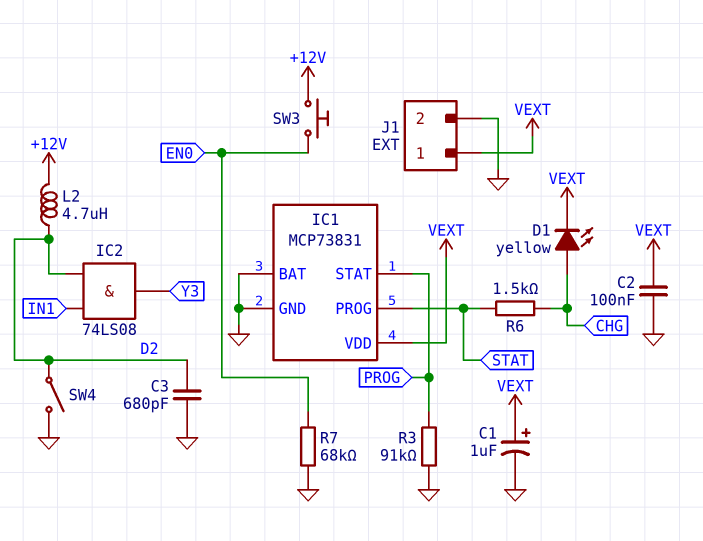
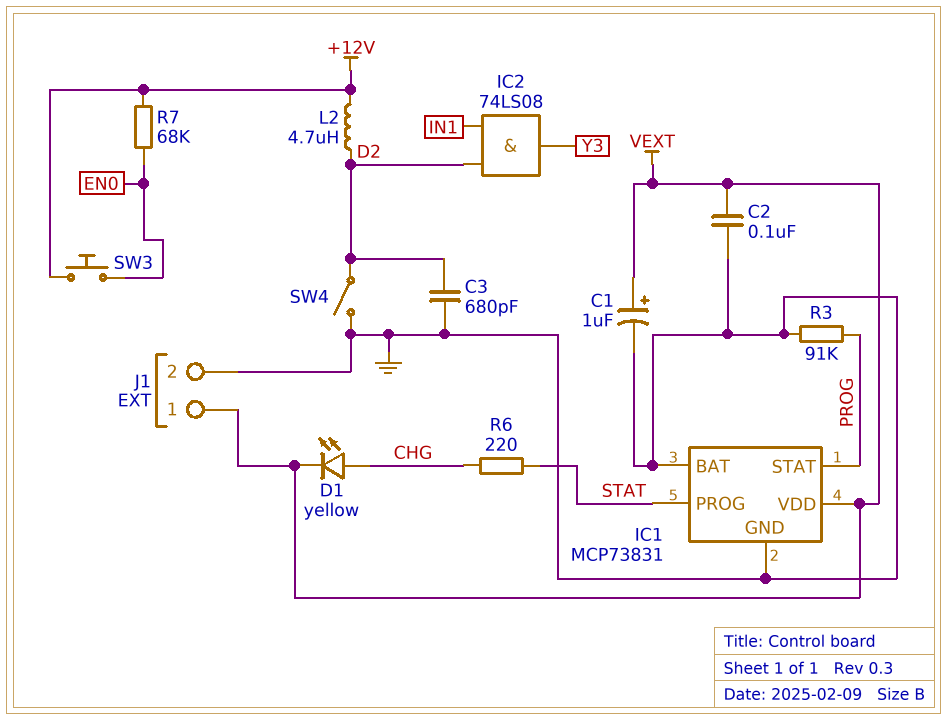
R6: 1.5k (CHG, STAT) -> 220 (CHG, STAT)
R7: 68k (EN0, GND) -> 68k (+12V, EN0)

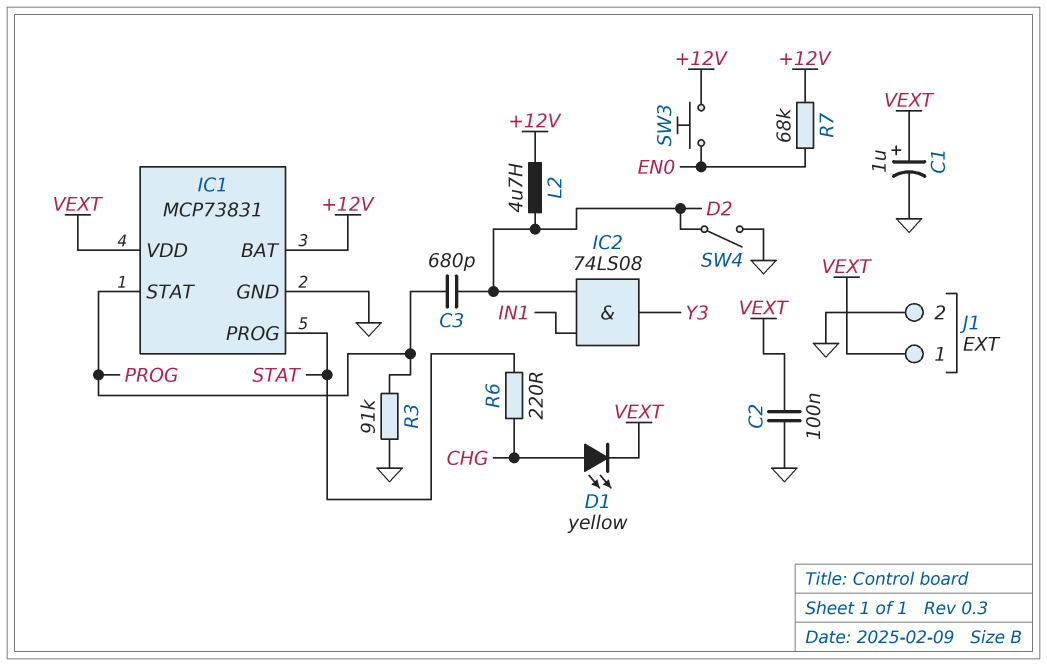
C3: 680pF (D2, GND) -> 680pF (D2, PROG)
IC1 pin BAT: GND -> +12V

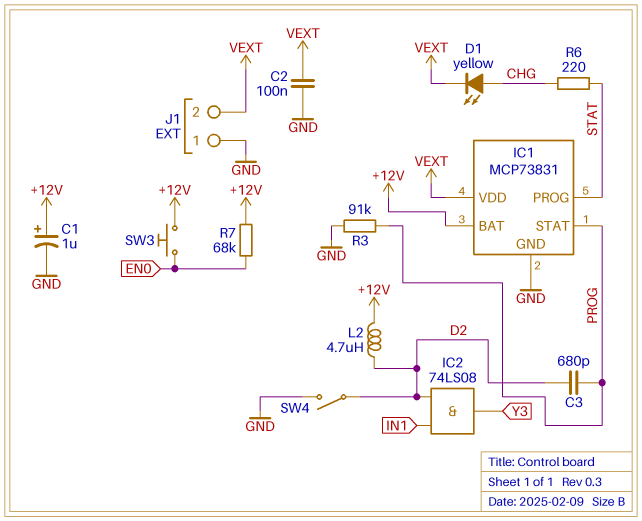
C1: 1uF (plus VEXT, minus GND) -> 1uF (plus +12V, minus GND)
J1 pin 1: VEXT -> GND
J1 pin 2: GND -> VEXT

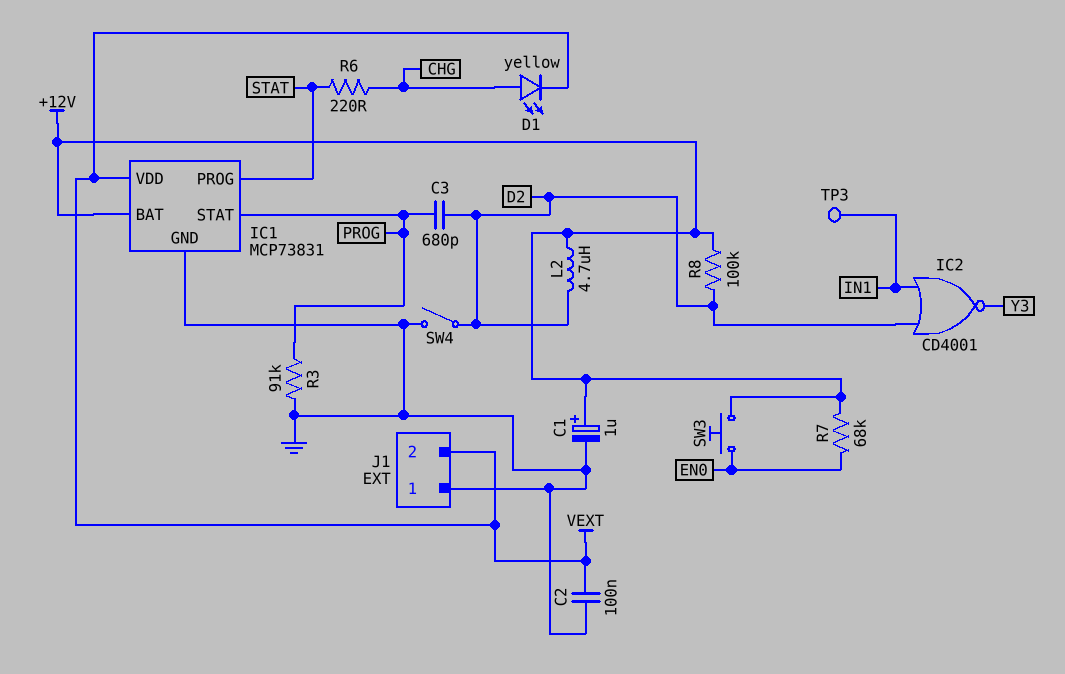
IC2: AND 74LS08 (in D2, in IN1, out Y3) -> NOR CD4001 (in D2, in IN1, out Y3)
R8: none -> 100k (+12V, D2)
TP3: none -> test point (IN1)

